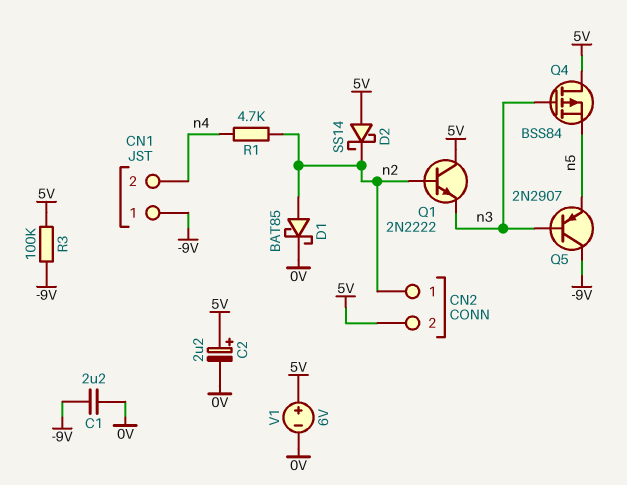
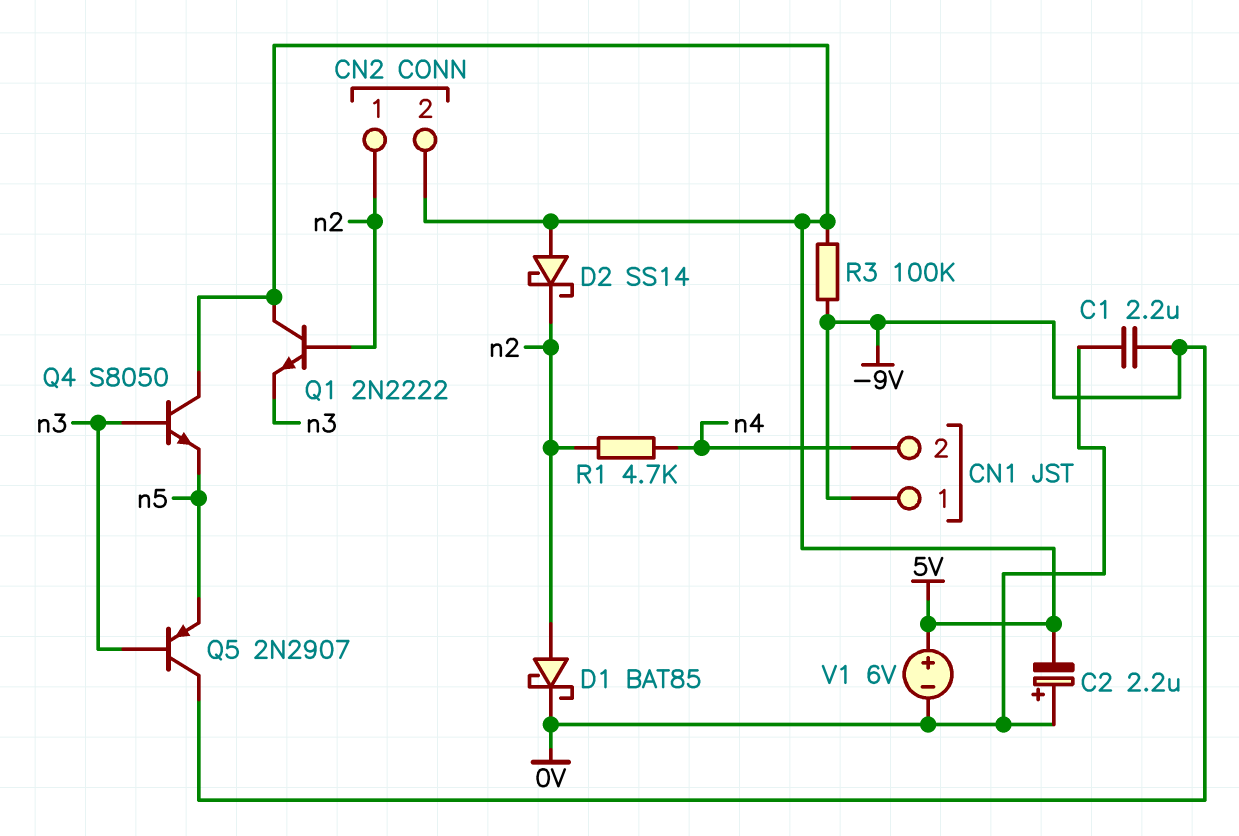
C2: 2.2uF (plus 5V, minus 0V) -> 2.2uF (plus 0V, minus 5V)
Q4: PMOS BSS84 (G n3, D 5V, S n5) -> NPN S8050 (B n3, C 5V, E n5)

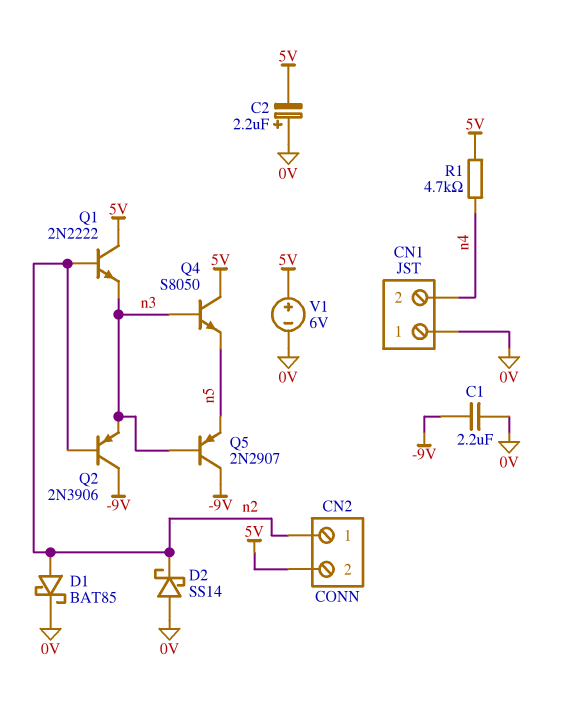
CN1 pin 1: -9V -> 0V
D2: schottky SS14 (A 5V, K n2) -> schottky SS14 (A 0V, K n2)
Q2: none -> PNP 2N3906 (B n2, C -9V, E n3)
R1: 4.7k (n2, n4) -> 4.7k (5V, n4)
R3: 100k (-9V, 5V) -> none

